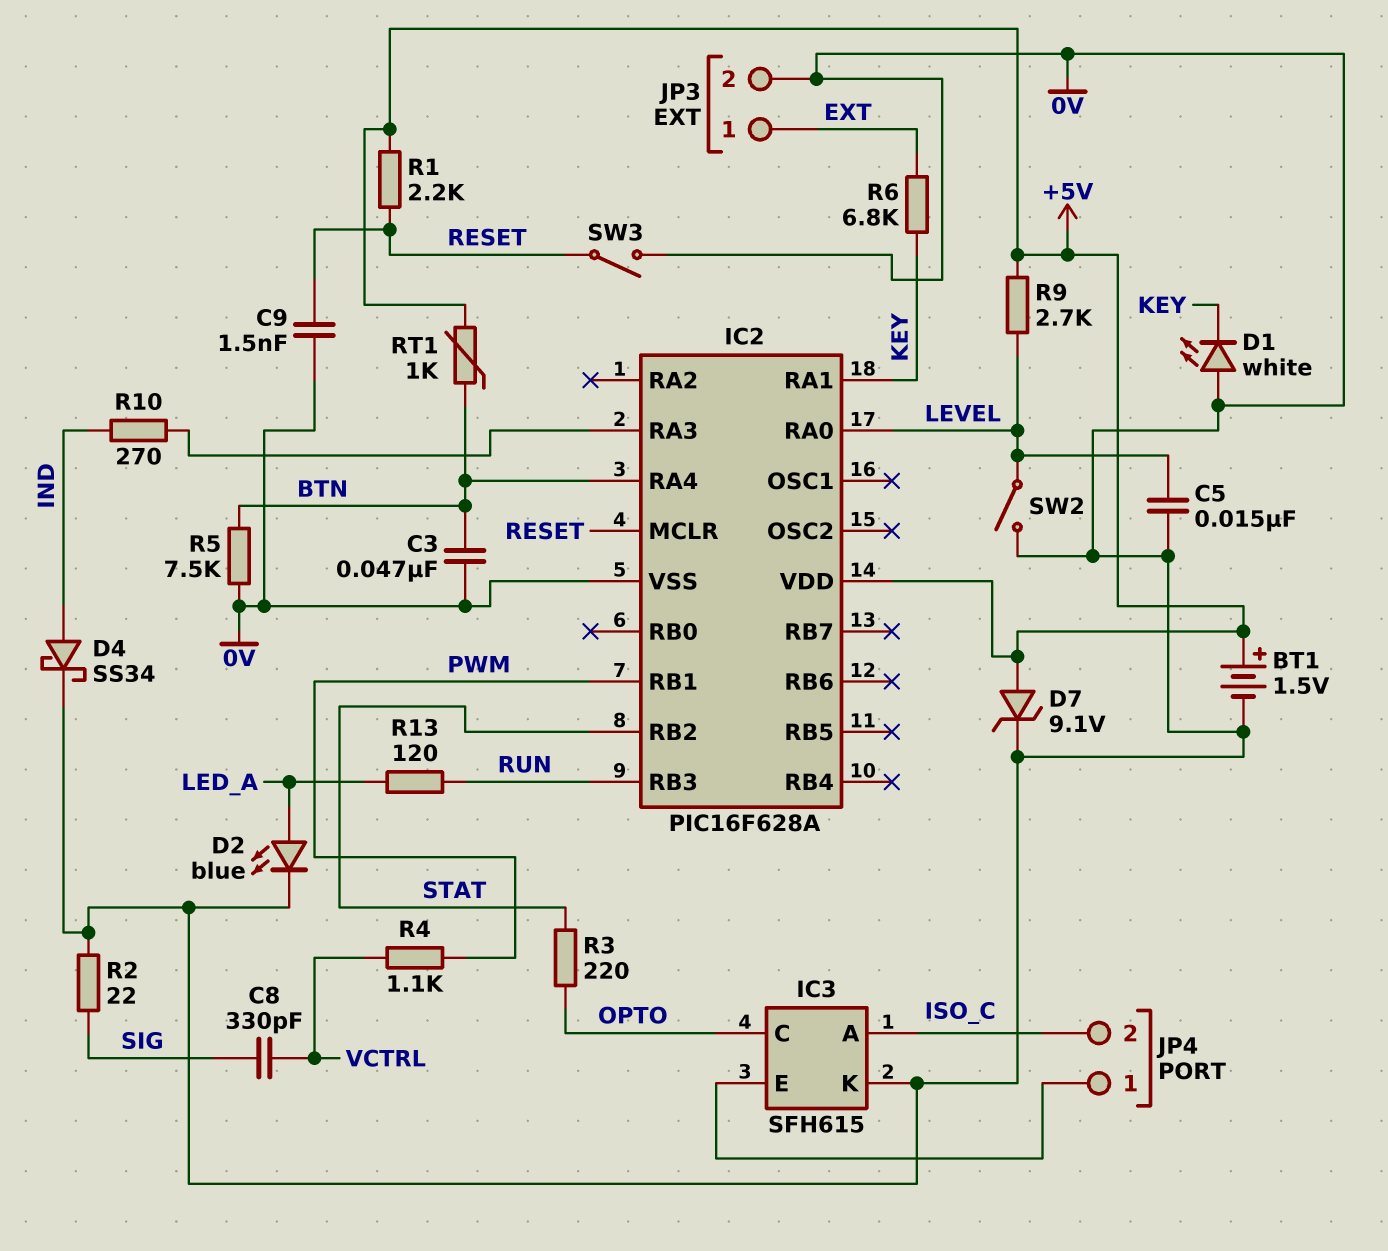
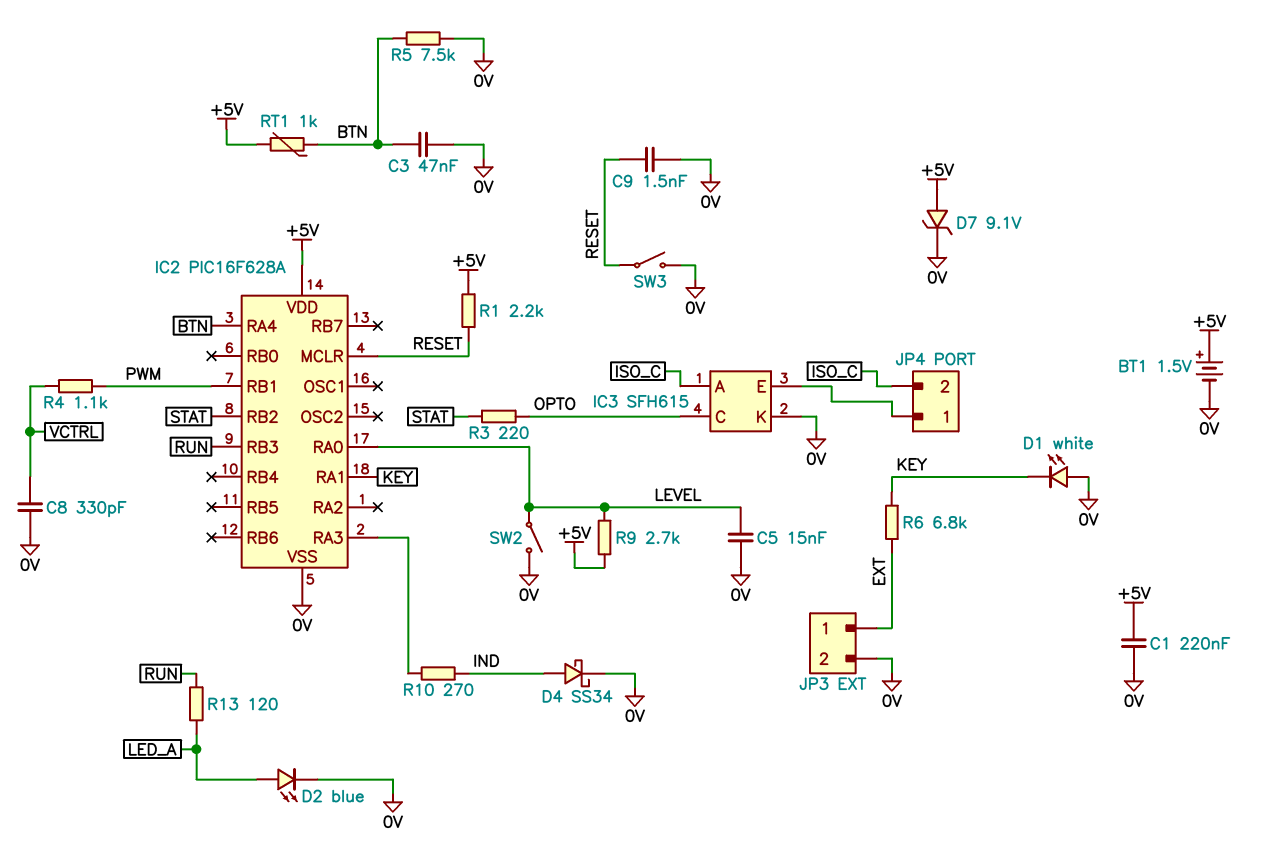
C1: none -> 220nF (+5V, 0V)
C8: 330pF (SIG, VCTRL) -> 330pF (0V, VCTRL)
R2: 22 (0V, SIG) -> none

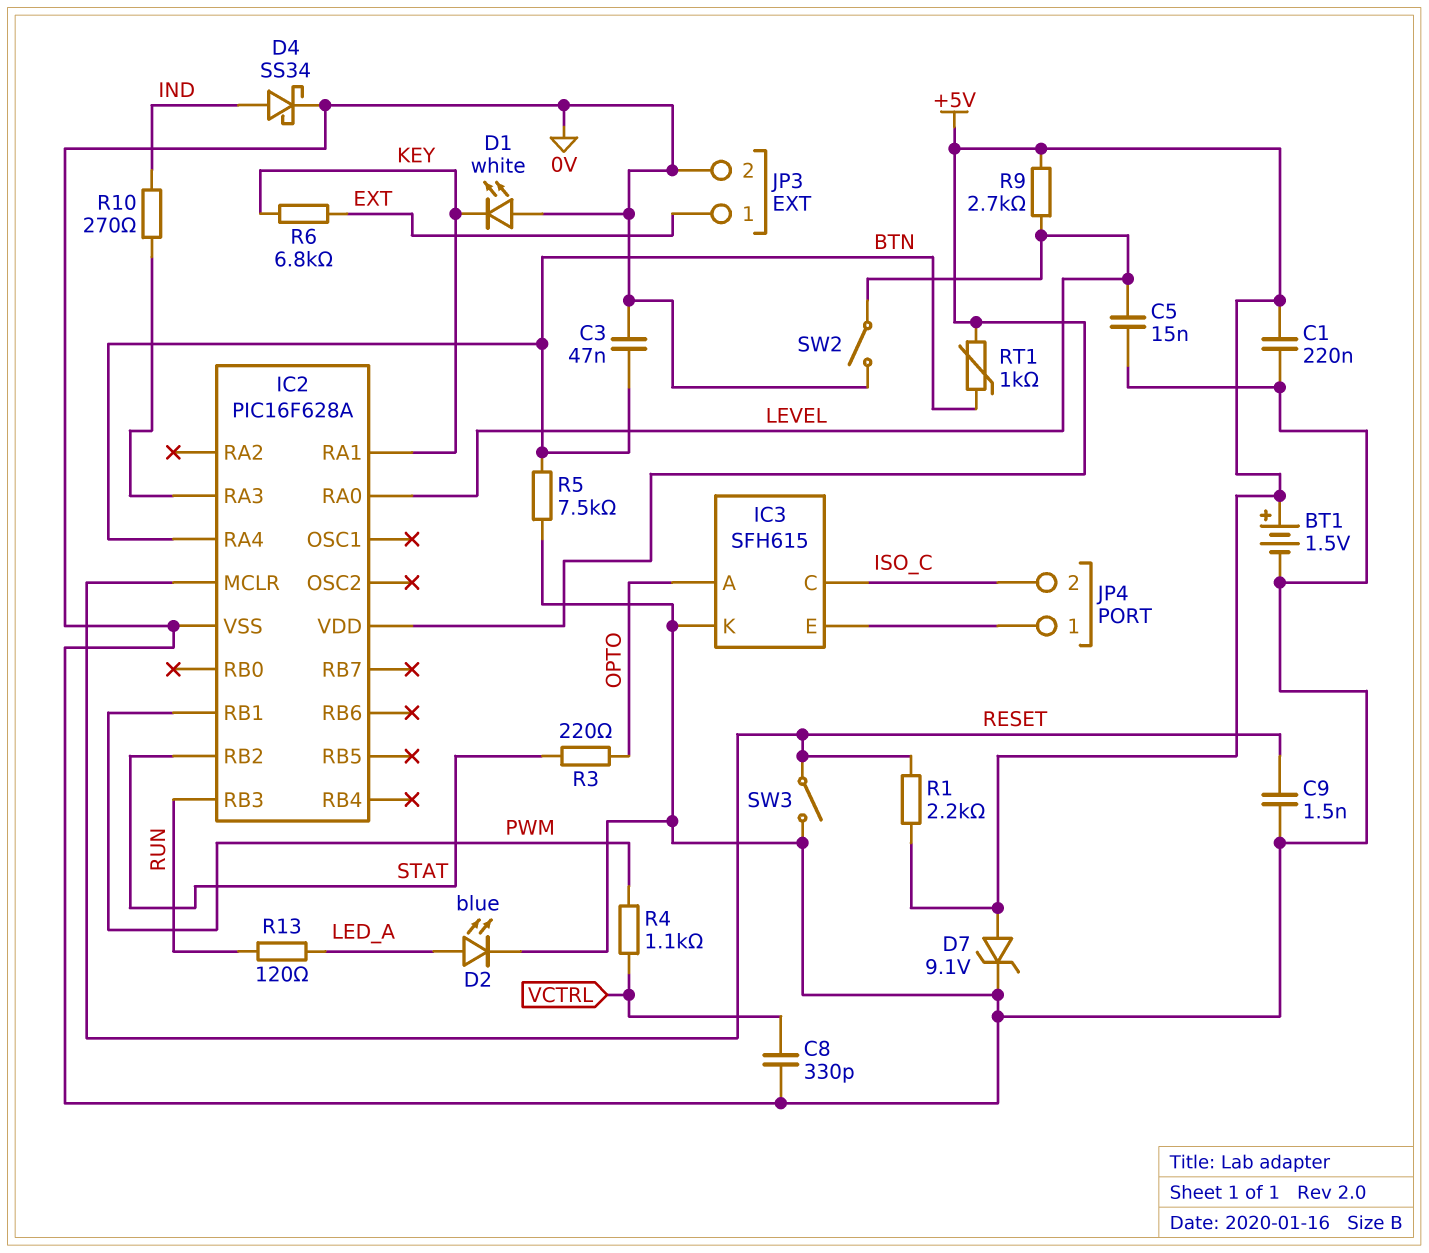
IC3 pin A: ISO_C -> OPTO
IC3 pin C: OPTO -> ISO_C

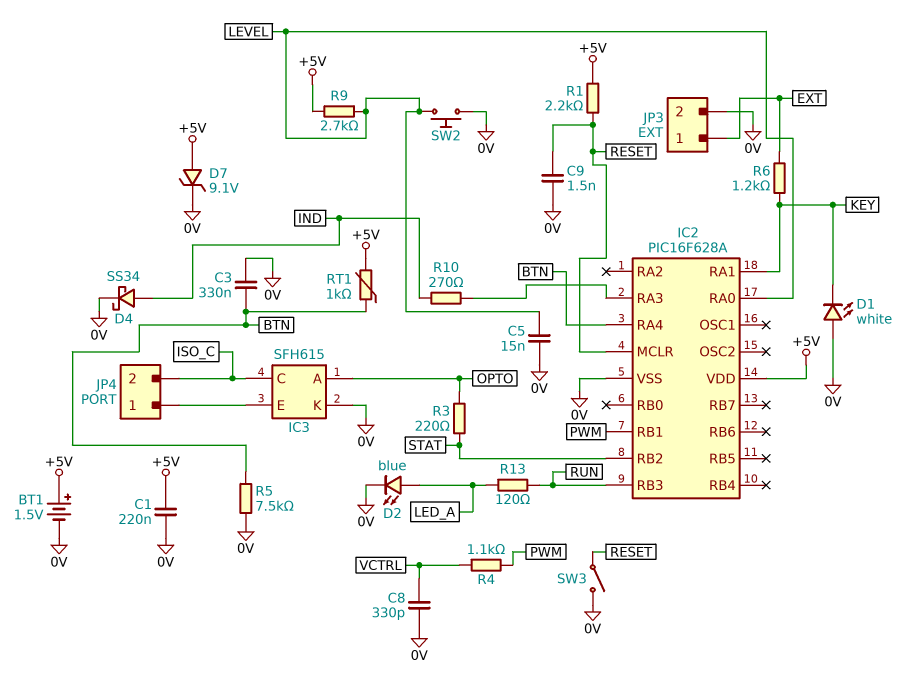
C3: 47nF (0V, BTN) -> 330nF (0V, BTN)
R6: 6.8k (EXT, KEY) -> 1.2k (EXT, KEY)
SW2: switch (0V, LEVEL) -> button (0V, LEVEL)

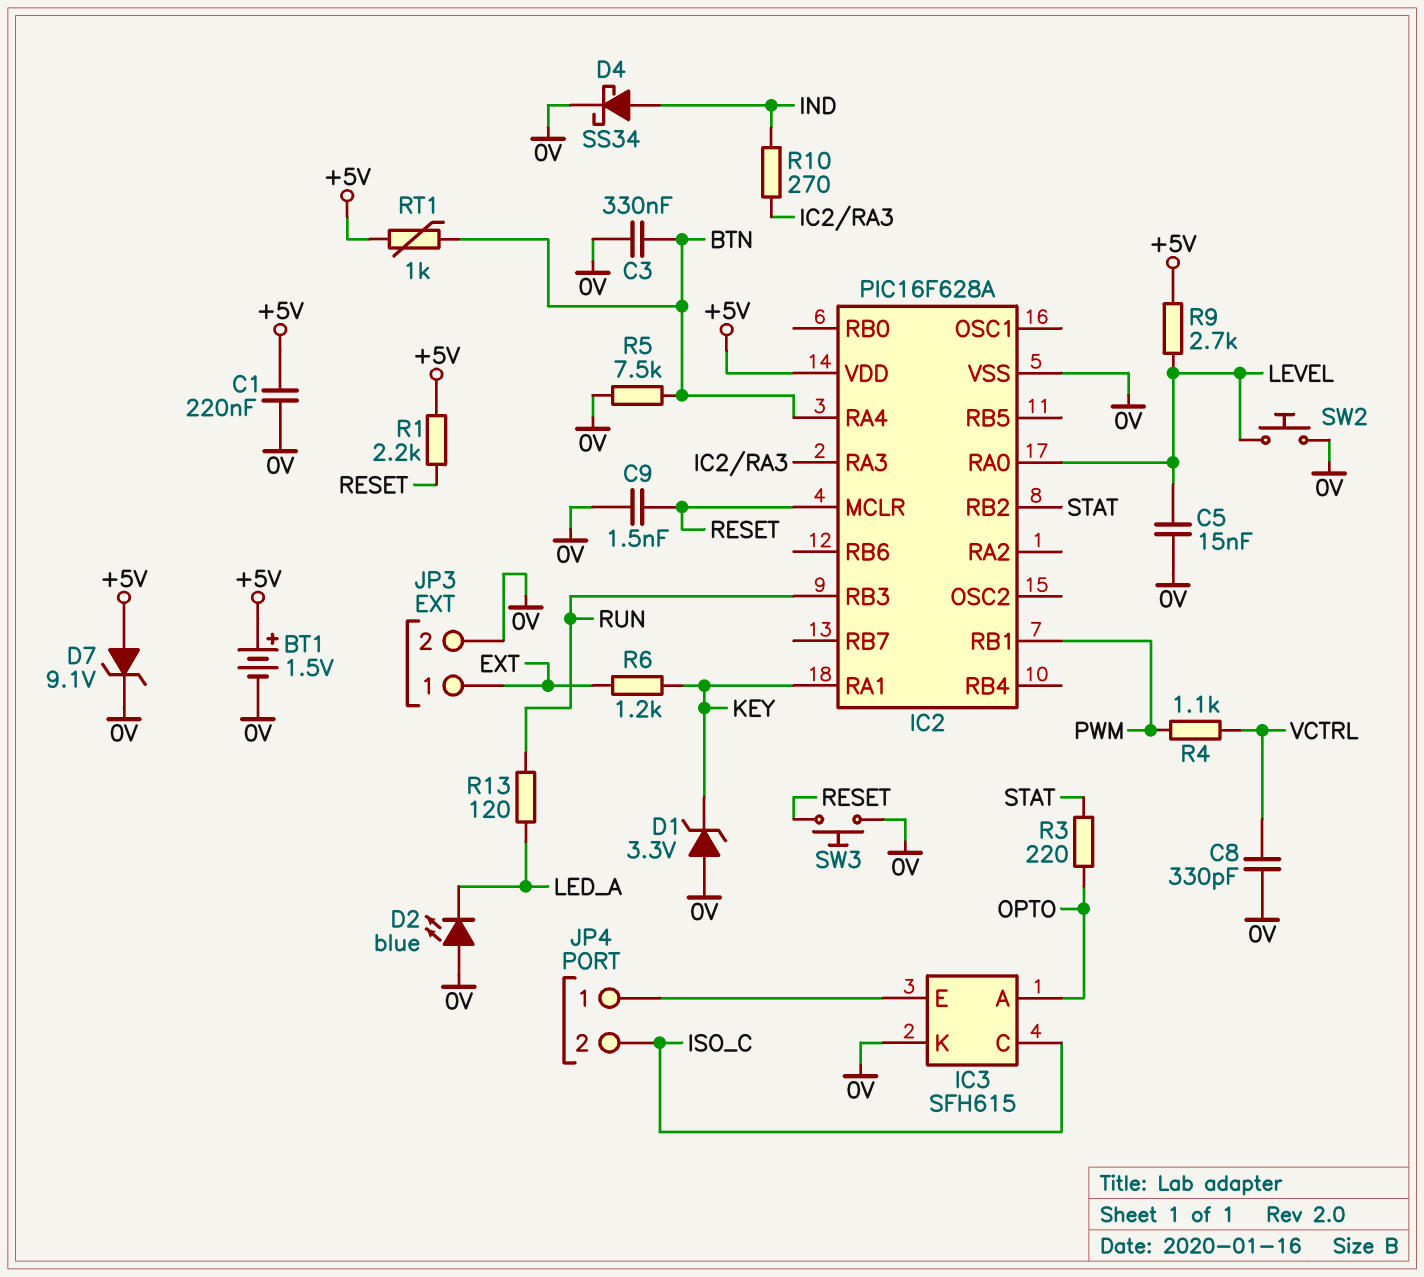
D1: LED white (A 0V, K KEY) -> zener 3.3V (A 0V, K KEY)
D2: LED blue (A LED_A, K 0V) -> LED blue (A 0V, K LED_A)
SW3: switch (0V, RESET) -> button (0V, RESET)

